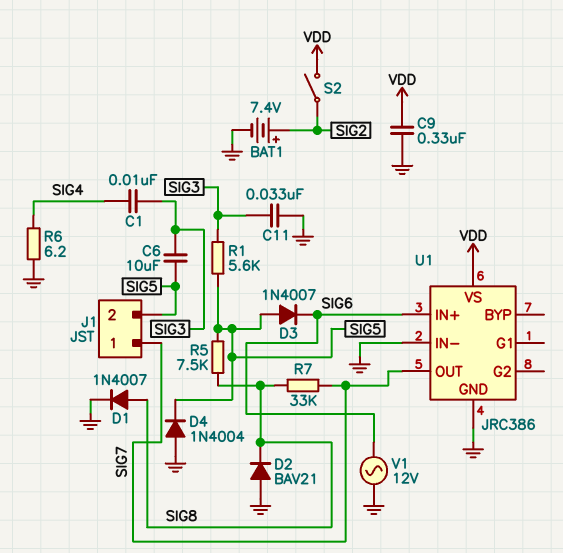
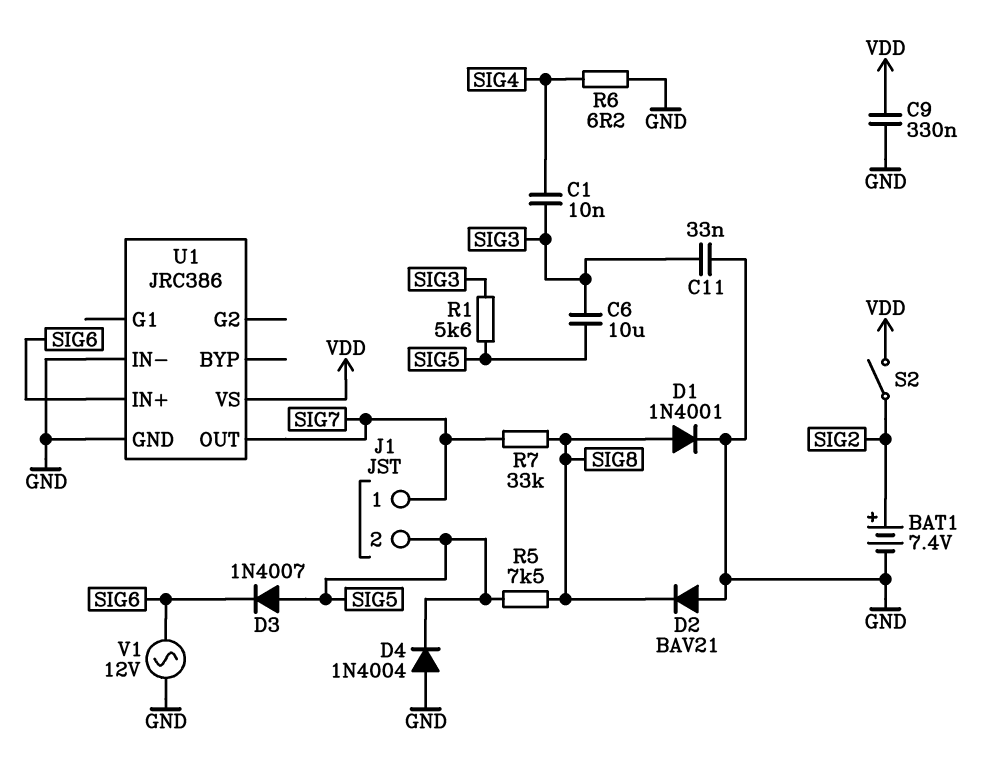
D1: diode 1N4007 (A SIG8, K GND) -> diode 1N4001 (A SIG8, K GND)

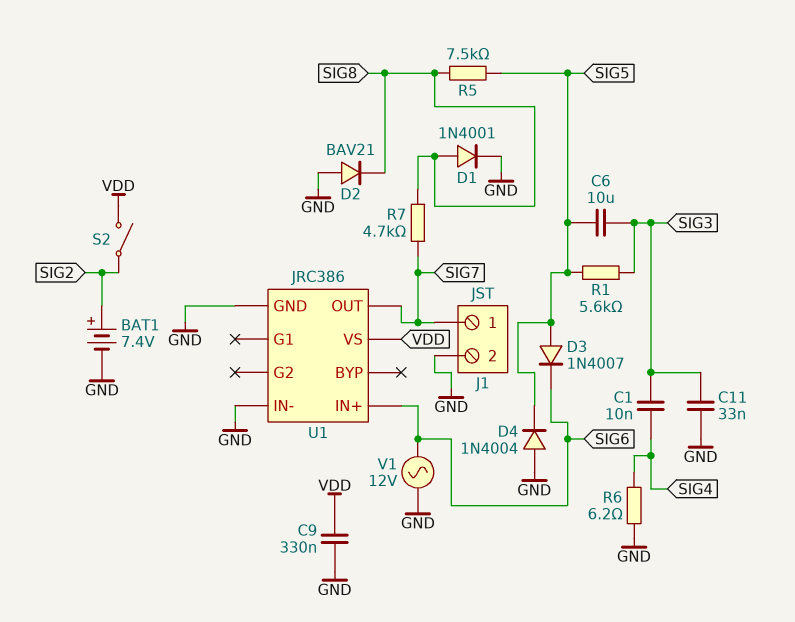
J1 pin 2: SIG5 -> GND
R7: 33k (SIG7, SIG8) -> 4.7k (SIG7, SIG8)

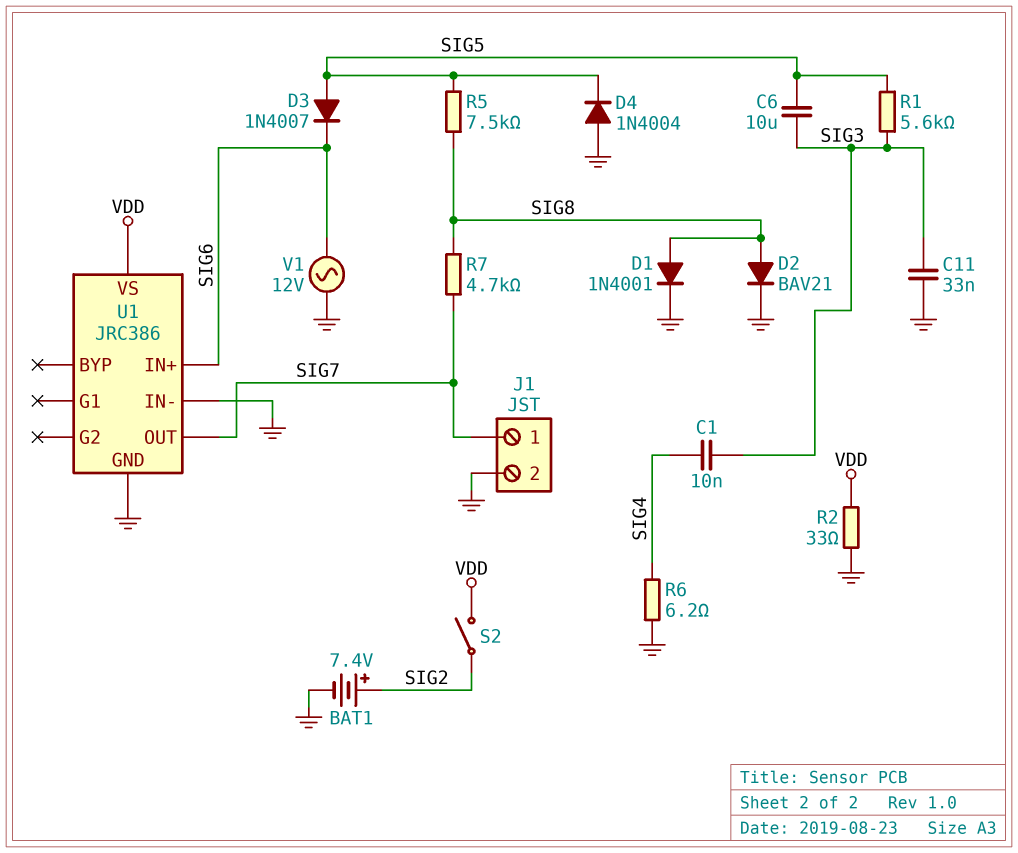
C9: 330nF (GND, VDD) -> none
D2: diode BAV21 (A GND, K SIG8) -> diode BAV21 (A SIG8, K GND)
R2: none -> 33 (GND, VDD)

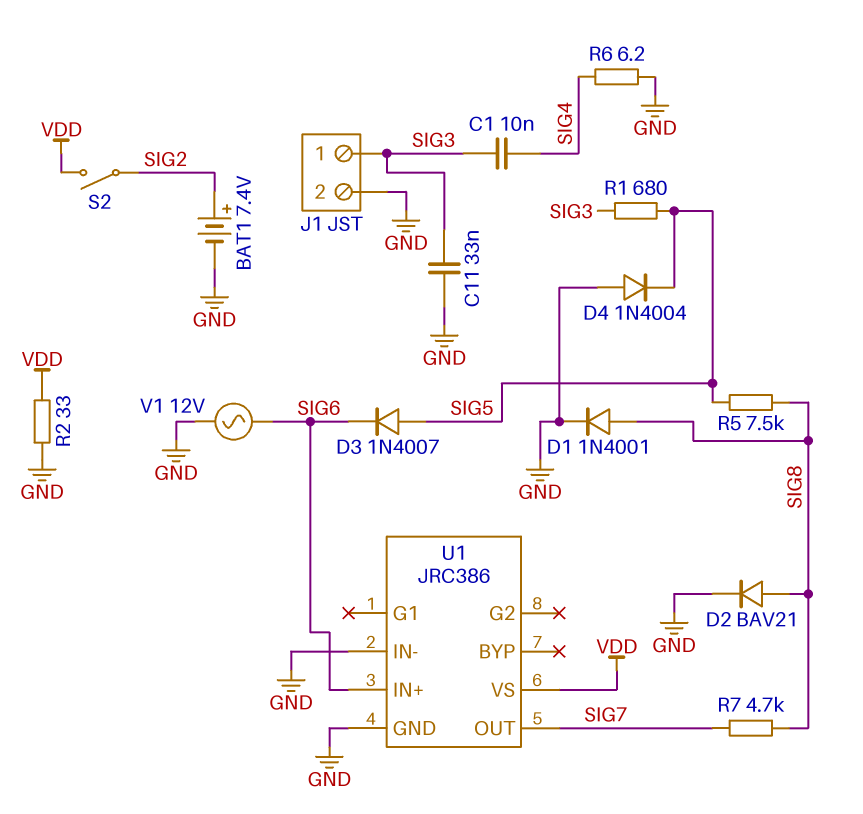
C6: 10uF (SIG3, SIG5) -> none
J1 pin 1: SIG7 -> SIG3
R1: 5.6k (SIG3, SIG5) -> 680 (SIG3, SIG5)

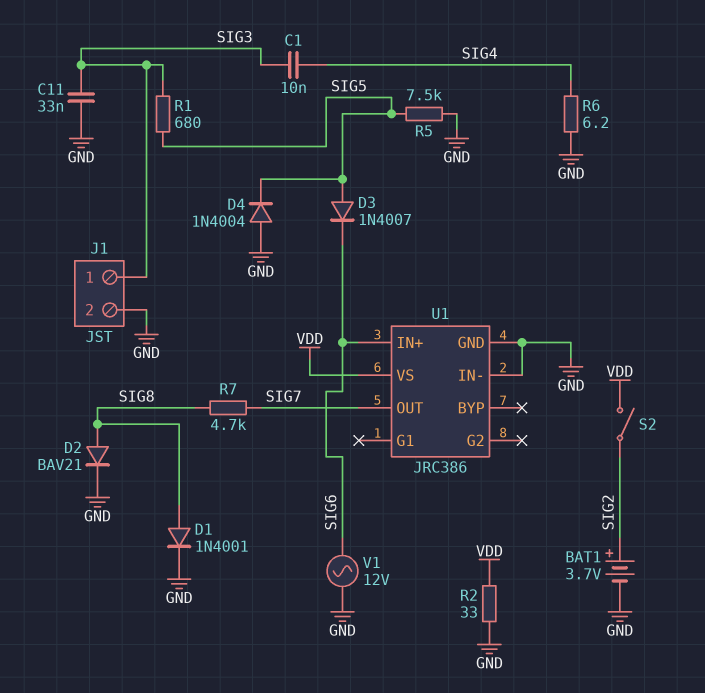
BAT1: 7.4V (plus SIG2, minus GND) -> 3.7V (plus SIG2, minus GND)
R5: 7.5k (SIG5, SIG8) -> 7.5k (GND, SIG5)

